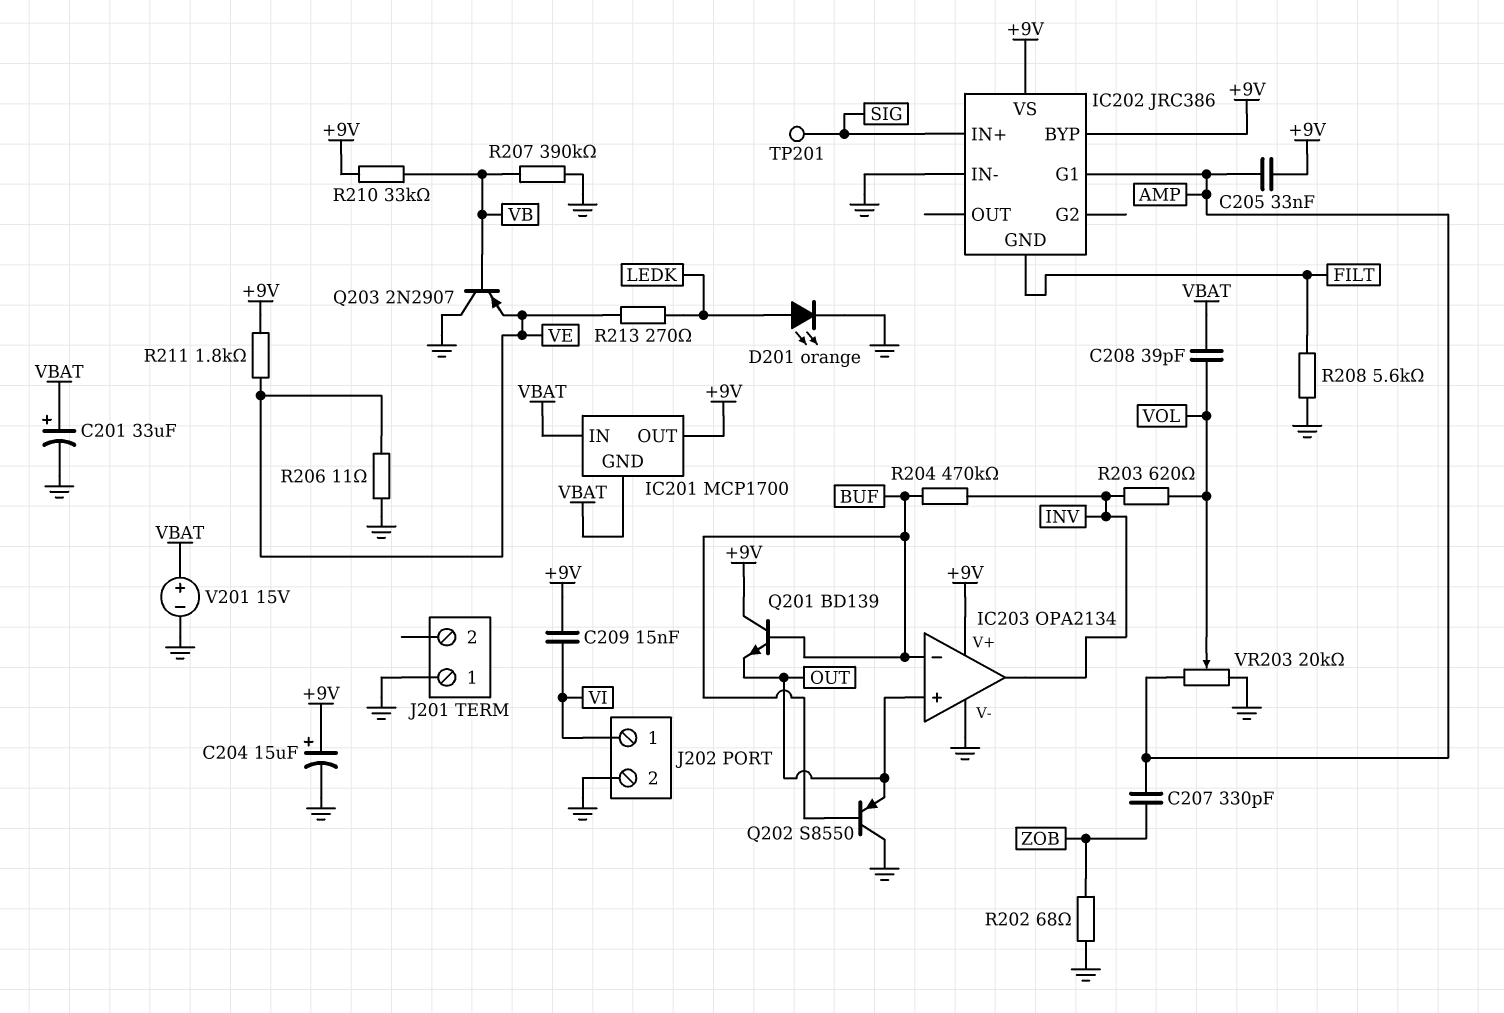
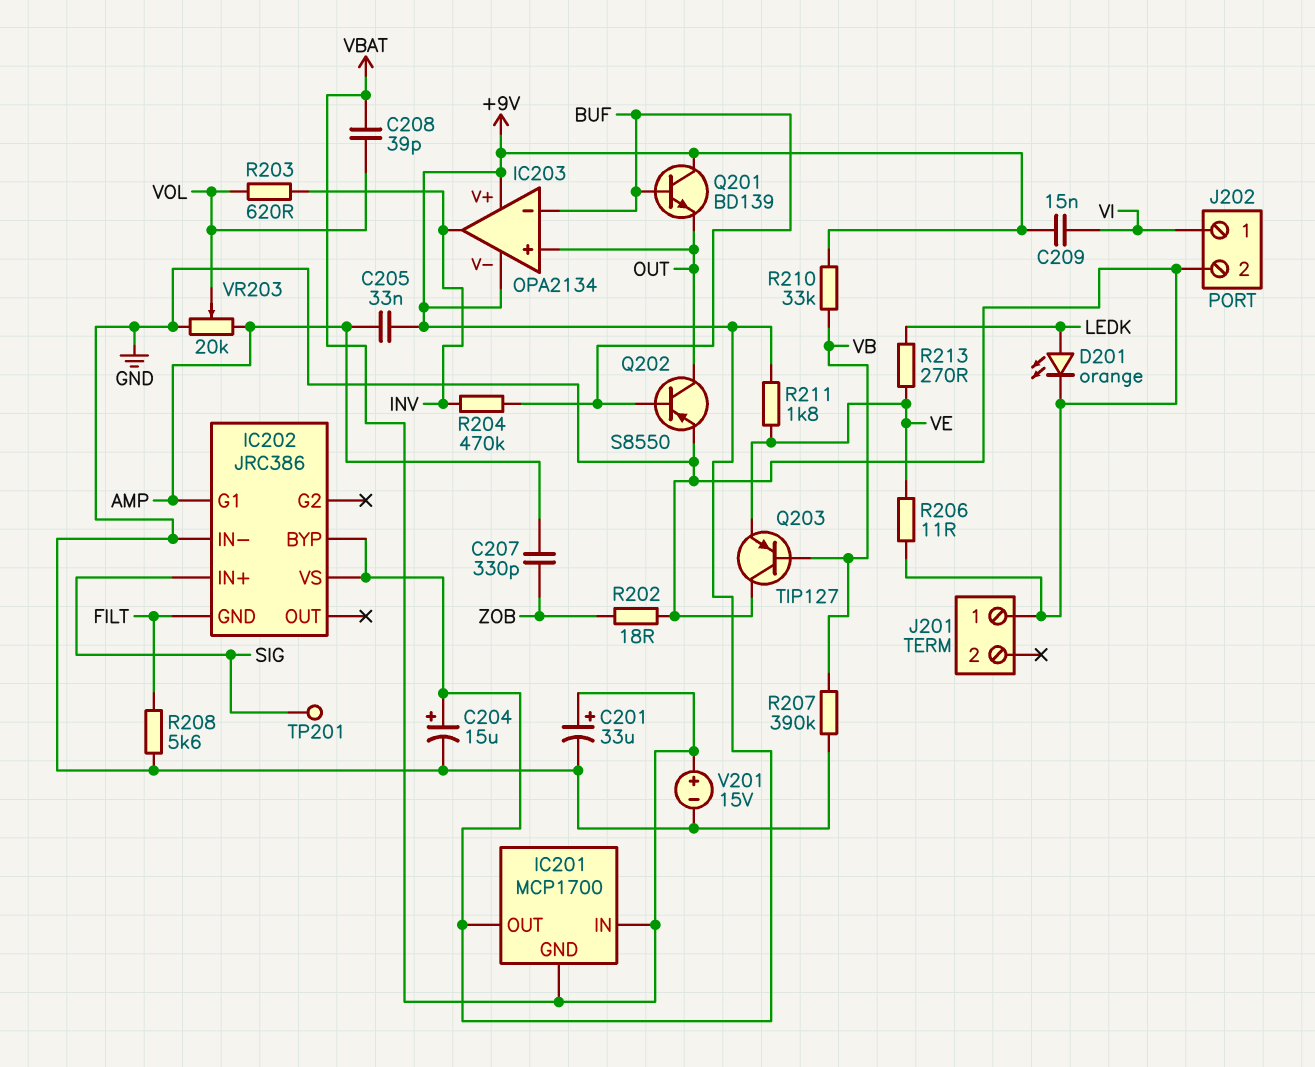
IC203 pin V-: GND -> +9V
Q202: PNP S8550 (B BUF, C GND, E OUT) -> PNP S8550 (B BUF, C OUT, E GND)
Q203: PNP 2N2907 (B VB, C GND, E VE) -> PNP TIP127 (B VB, C GND, E VE)
R202: 68 (GND, ZOB) -> 18 (GND, ZOB)

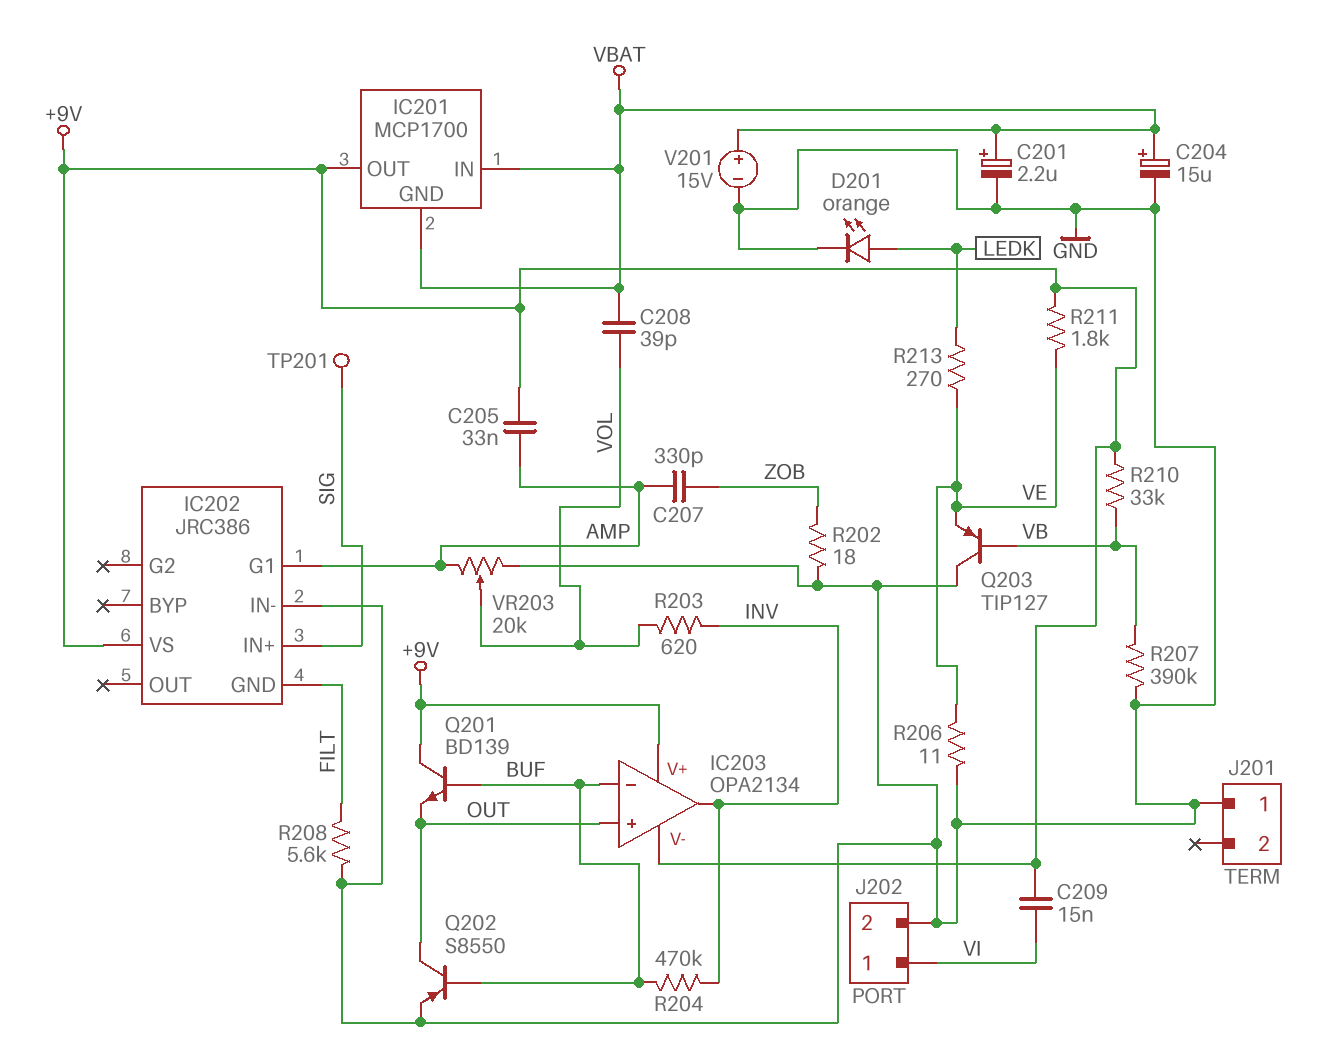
C201: 33uF (plus VBAT, minus GND) -> 2.2uF (plus VBAT, minus GND)
C204: 15uF (plus +9V, minus GND) -> 15uF (plus VBAT, minus GND)
IC202 pin BYP: +9V -> none

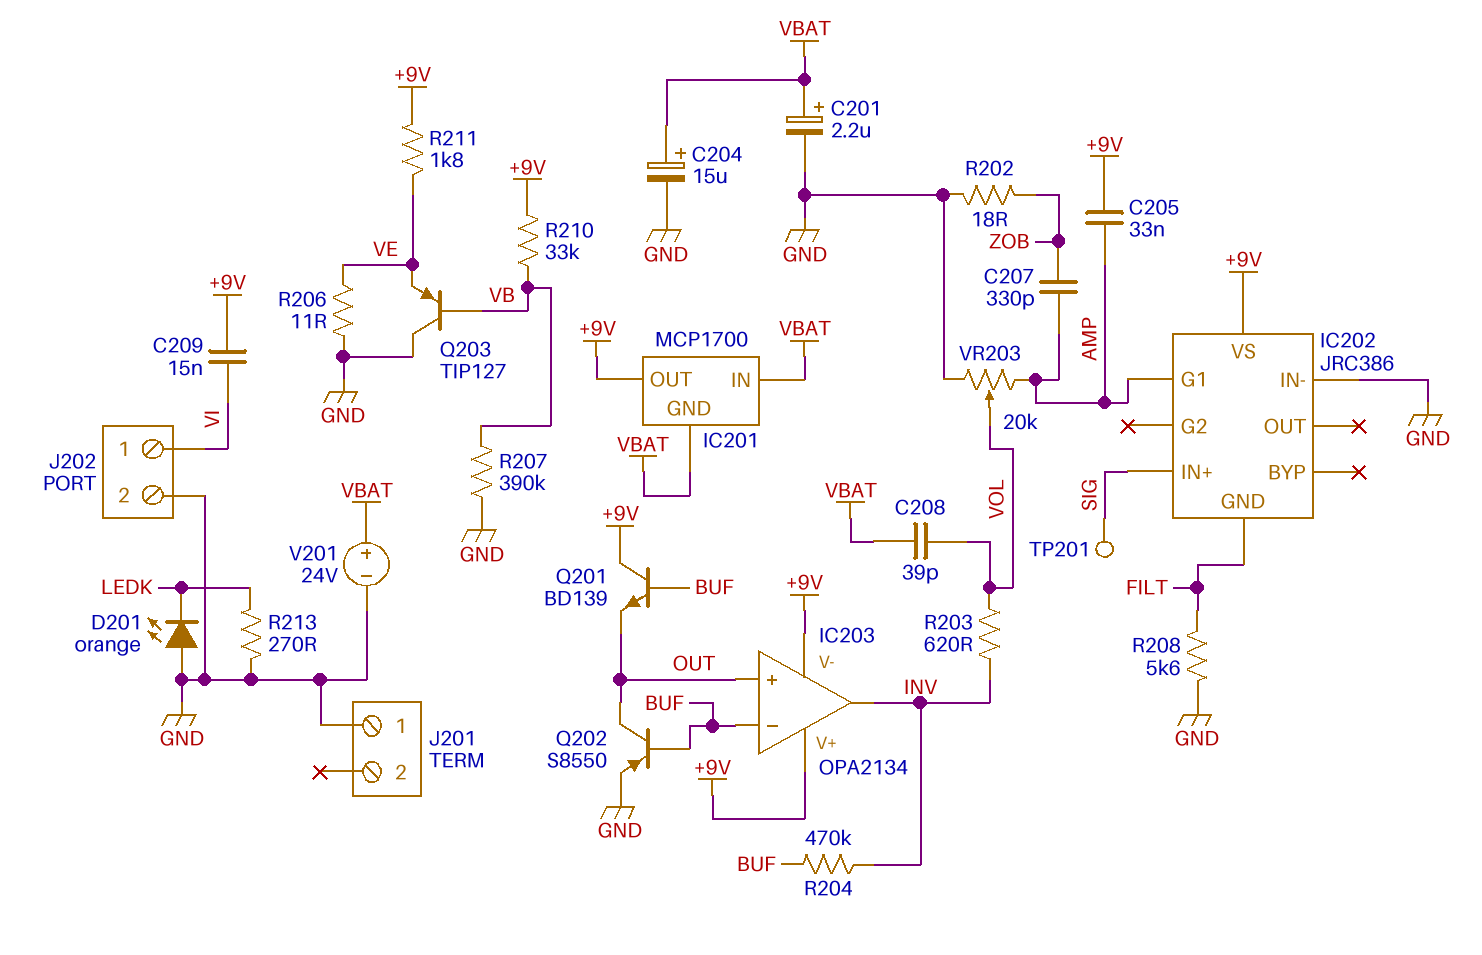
D201: LED orange (A LEDK, K GND) -> LED orange (A GND, K LEDK)
R213: 270 (LEDK, VE) -> 270 (GND, LEDK)
V201: 15V (plus VBAT, minus GND) -> 24V (plus VBAT, minus GND)

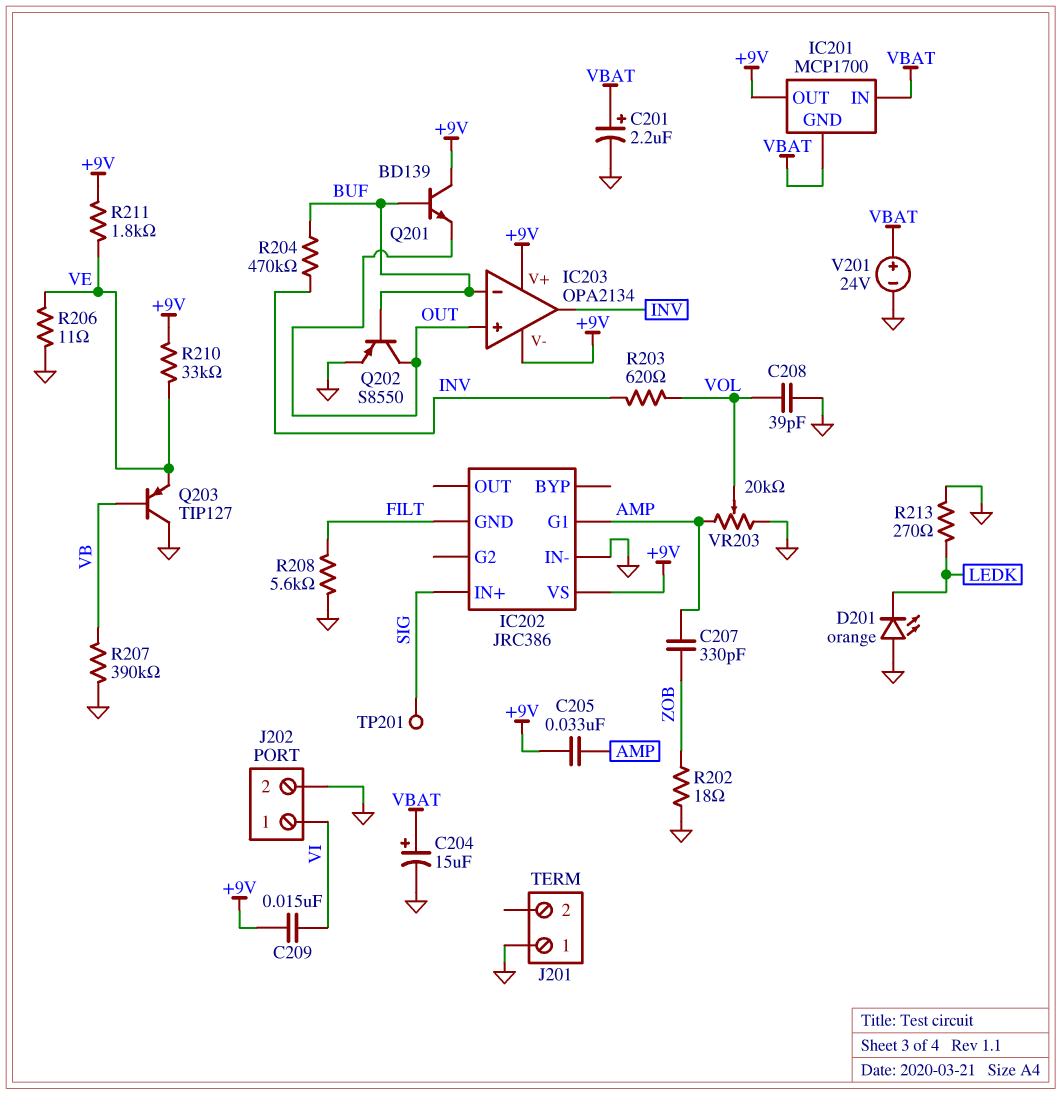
C208: 39pF (VBAT, VOL) -> 39pF (GND, VOL)
R210: 33k (+9V, VB) -> 33k (+9V, VE)

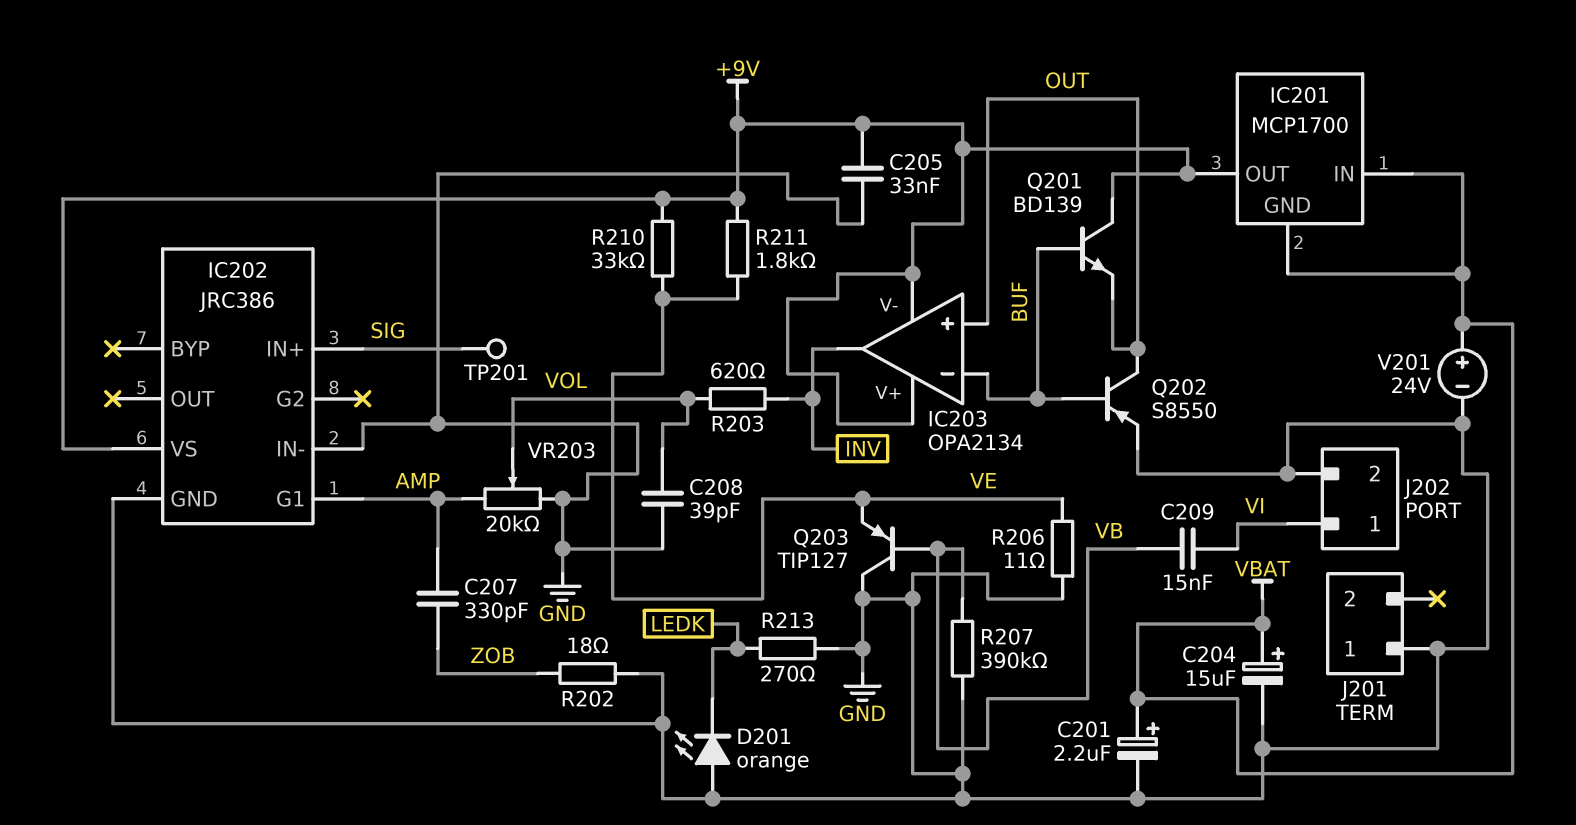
C205: 33nF (+9V, AMP) -> 33nF (+9V, GND)
C209: 15nF (+9V, VI) -> 15nF (VB, VI)
IC202 pin GND: FILT -> GND
R204: 470k (BUF, INV) -> none
R208: 5.6k (FILT, GND) -> none

